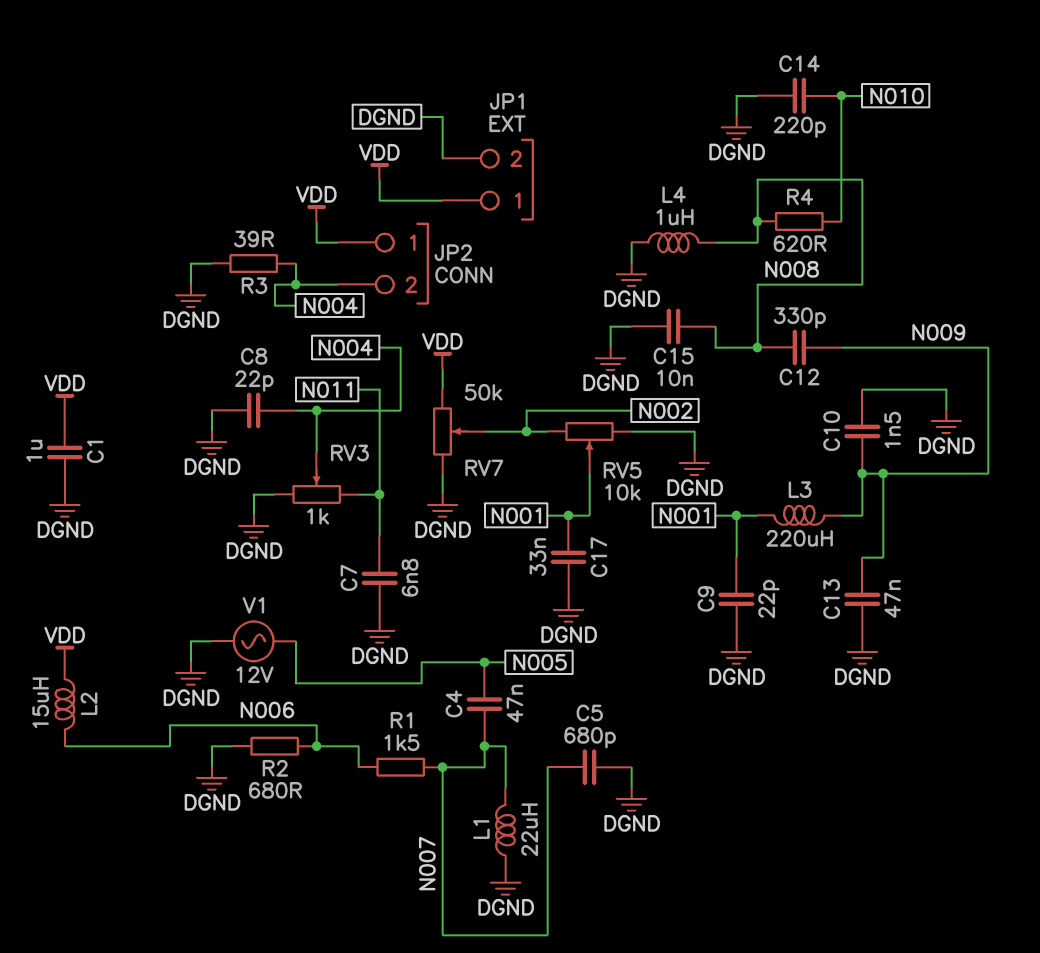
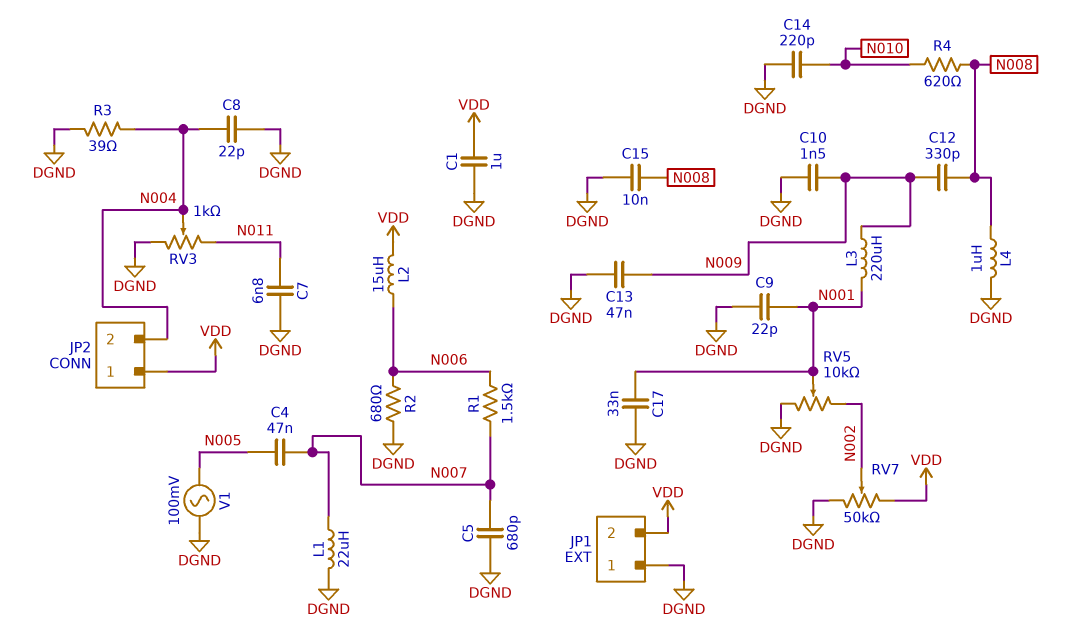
JP1 pin 1: VDD -> DGND
JP1 pin 2: DGND -> VDD
V1: AC 12V (DGND, N005) -> AC 100mV (DGND, N005)

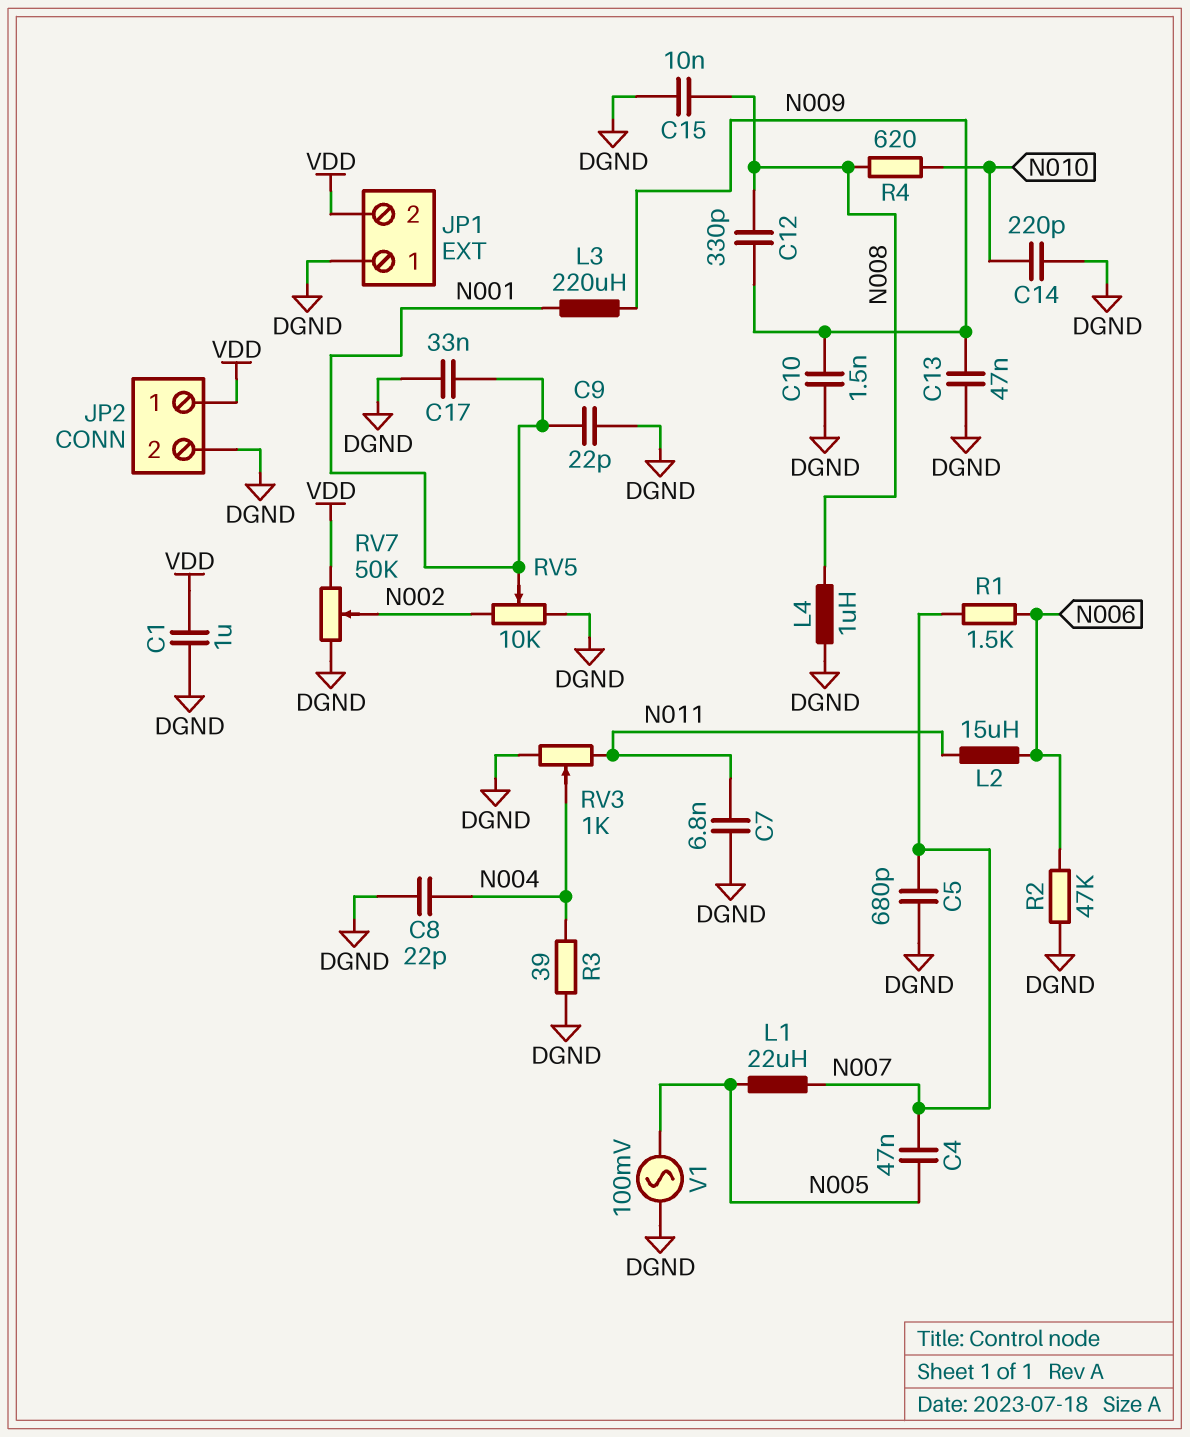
JP2 pin 2: N004 -> DGND
L1: 22uH (DGND, N007) -> 22uH (N005, N007)
L2: 15uH (N006, VDD) -> 15uH (N006, N011)
R2: 680 (DGND, N006) -> 47k (DGND, N006)

